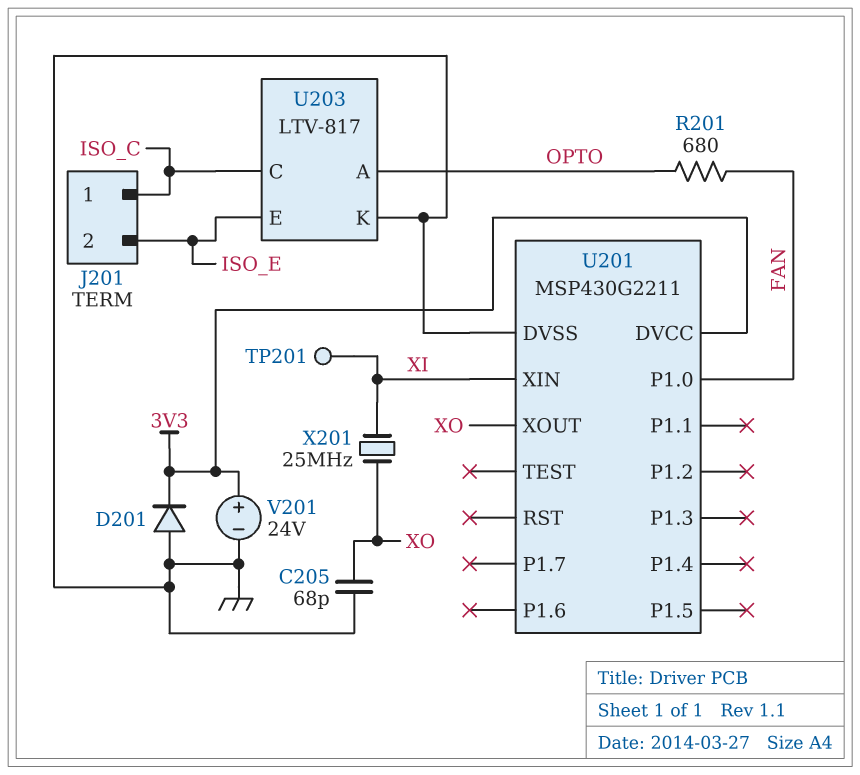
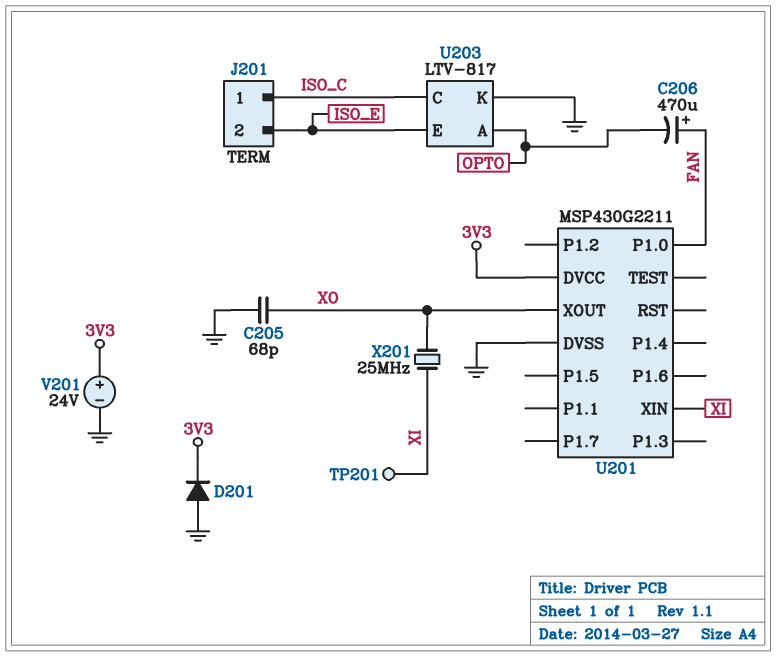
C206: none -> 470uF (plus FAN, minus OPTO)
R201: 680 (FAN, OPTO) -> none

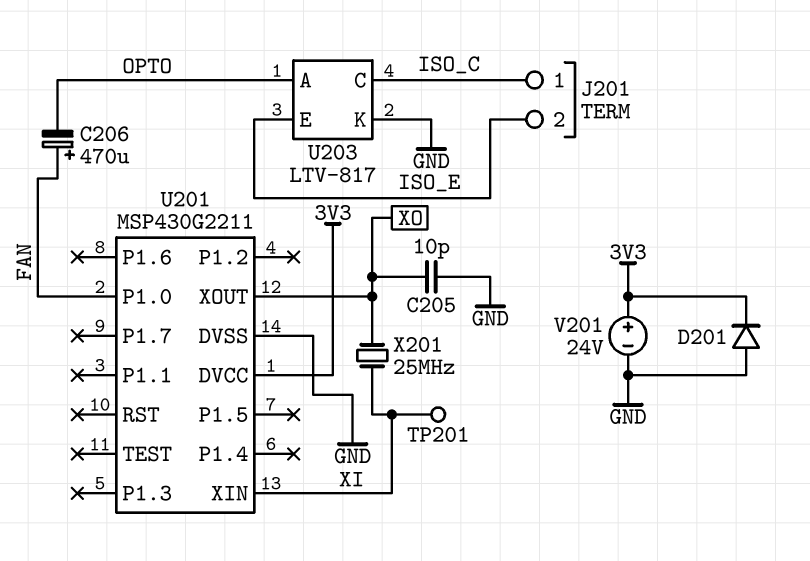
C205: 68pF (GND, XO) -> 10pF (GND, XO)

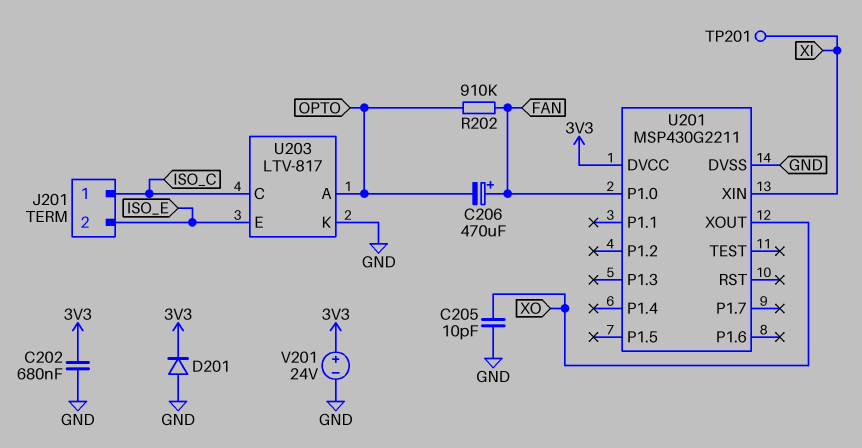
C202: none -> 680nF (3V3, GND)
R202: none -> 910k (FAN, OPTO)
X201: 25MHz (XI, XO) -> none

